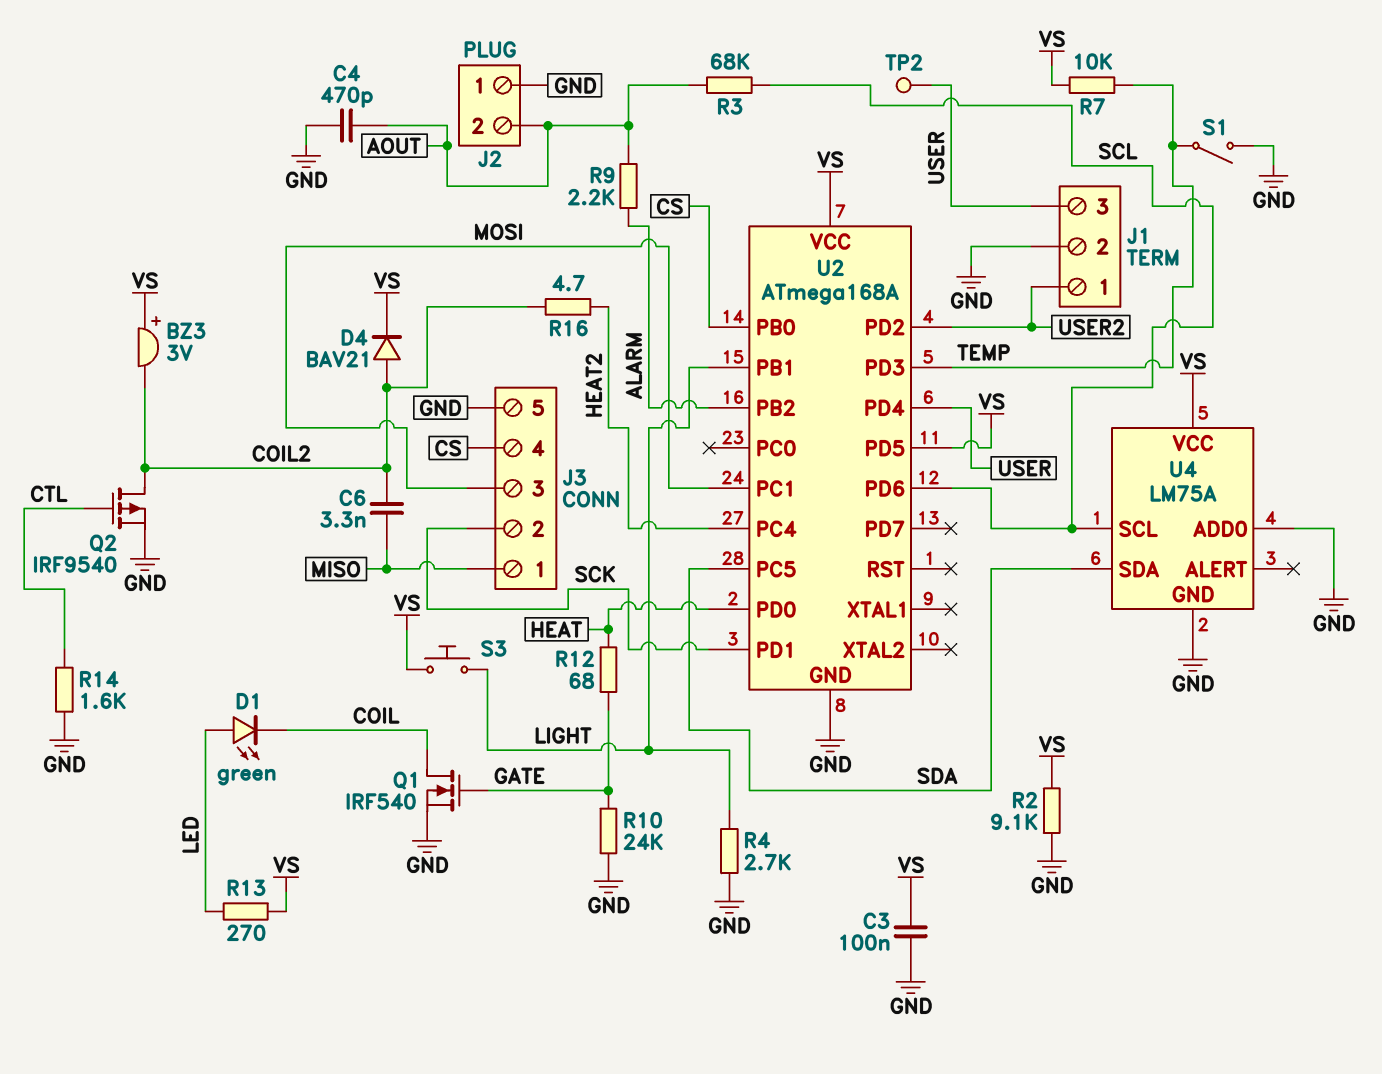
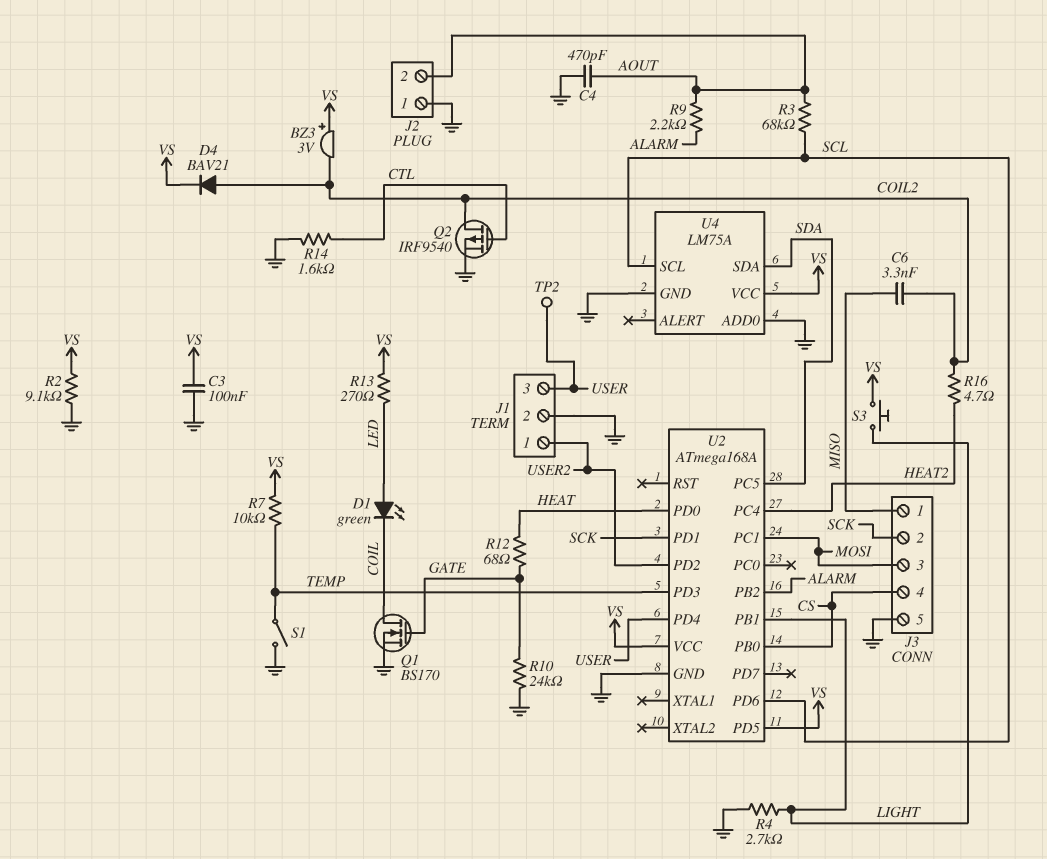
Q1: NMOS IRF540 (G GATE, D COIL, S GND) -> NMOS BS170 (G GATE, D COIL, S GND)

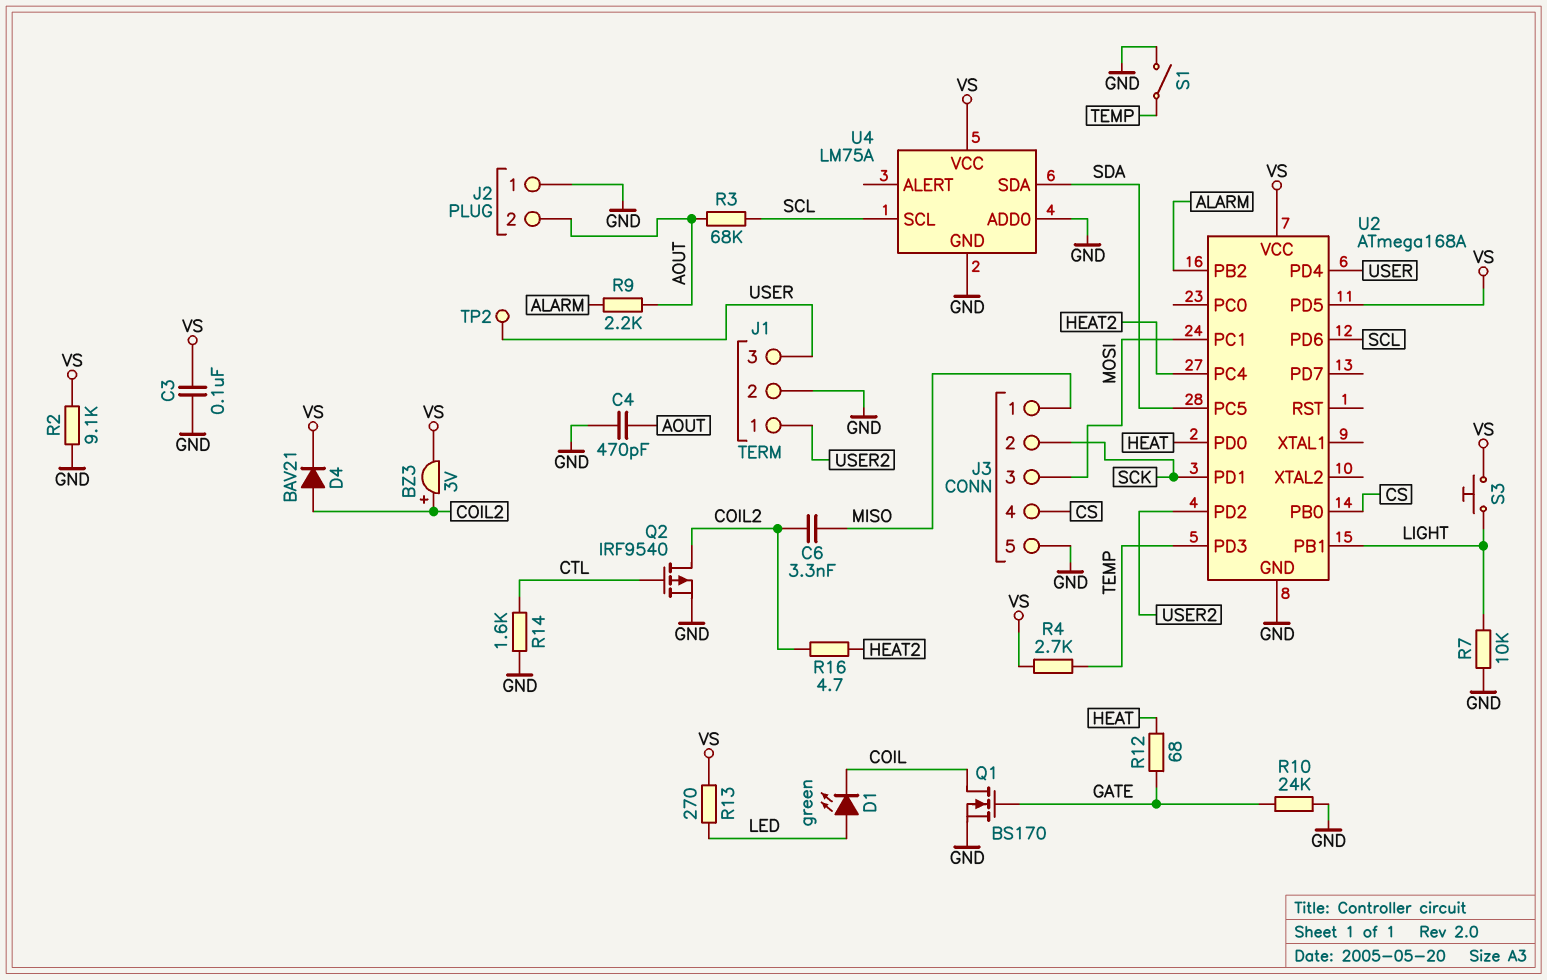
BZ3: buzzer 3V (plus VS, minus COIL2) -> buzzer 3V (plus COIL2, minus VS)
R4: 2.7k (GND, LIGHT) -> 2.7k (TEMP, VS)
R7: 10k (TEMP, VS) -> 10k (GND, LIGHT)

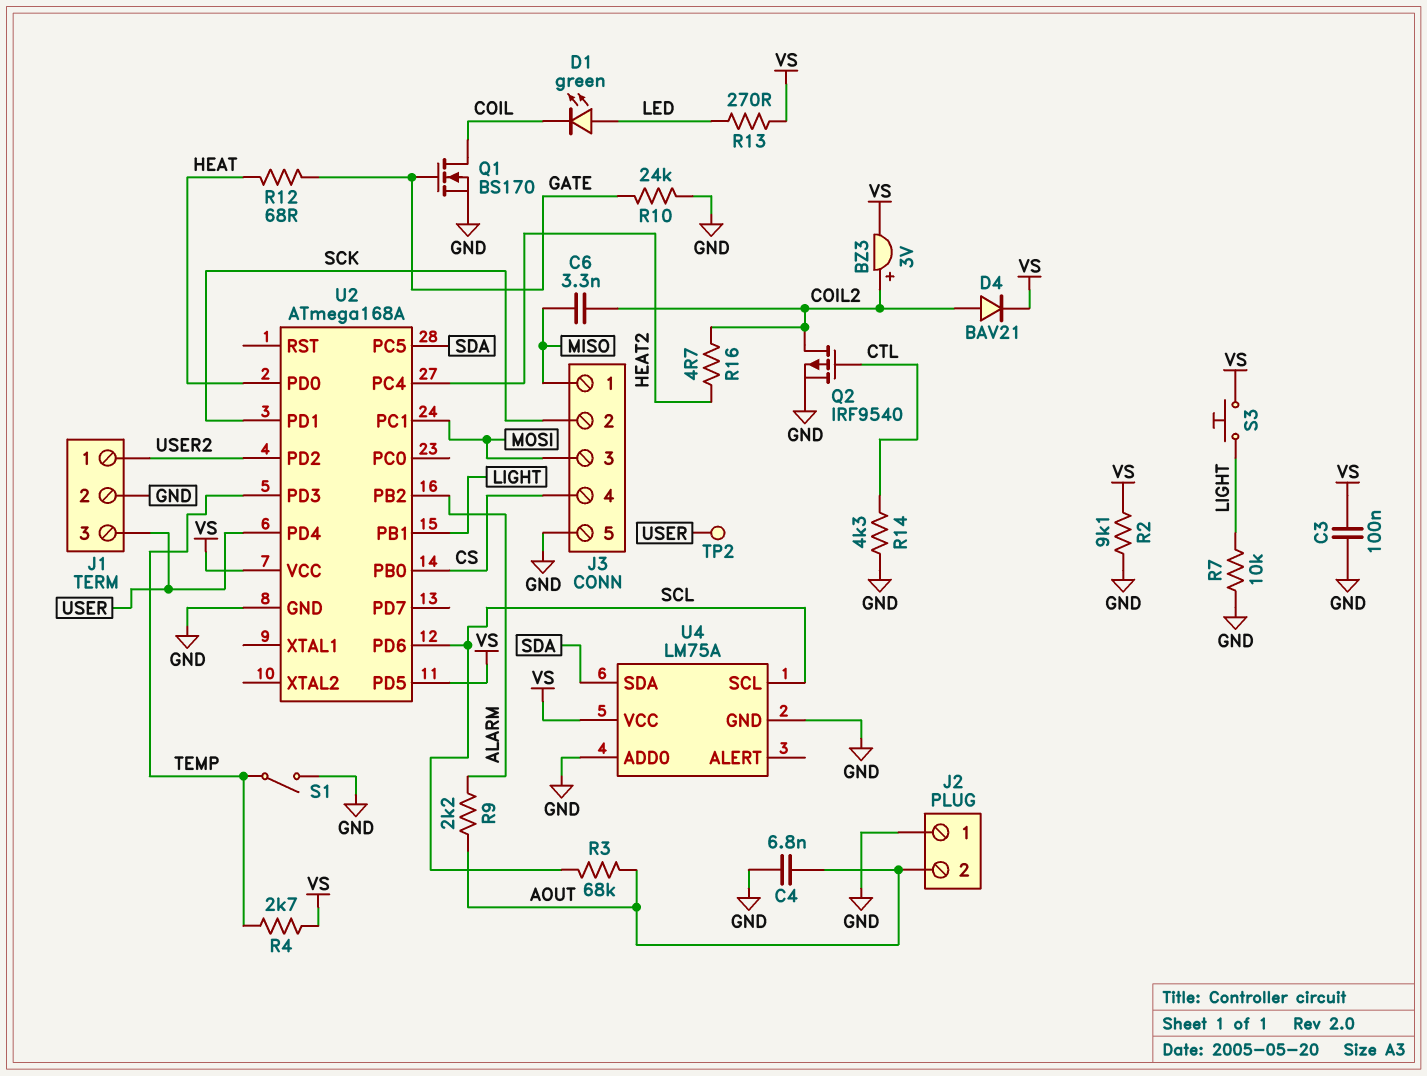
C4: 470pF (AOUT, GND) -> 6.8nF (AOUT, GND)
R14: 1.6k (CTL, GND) -> 4.3k (CTL, GND)

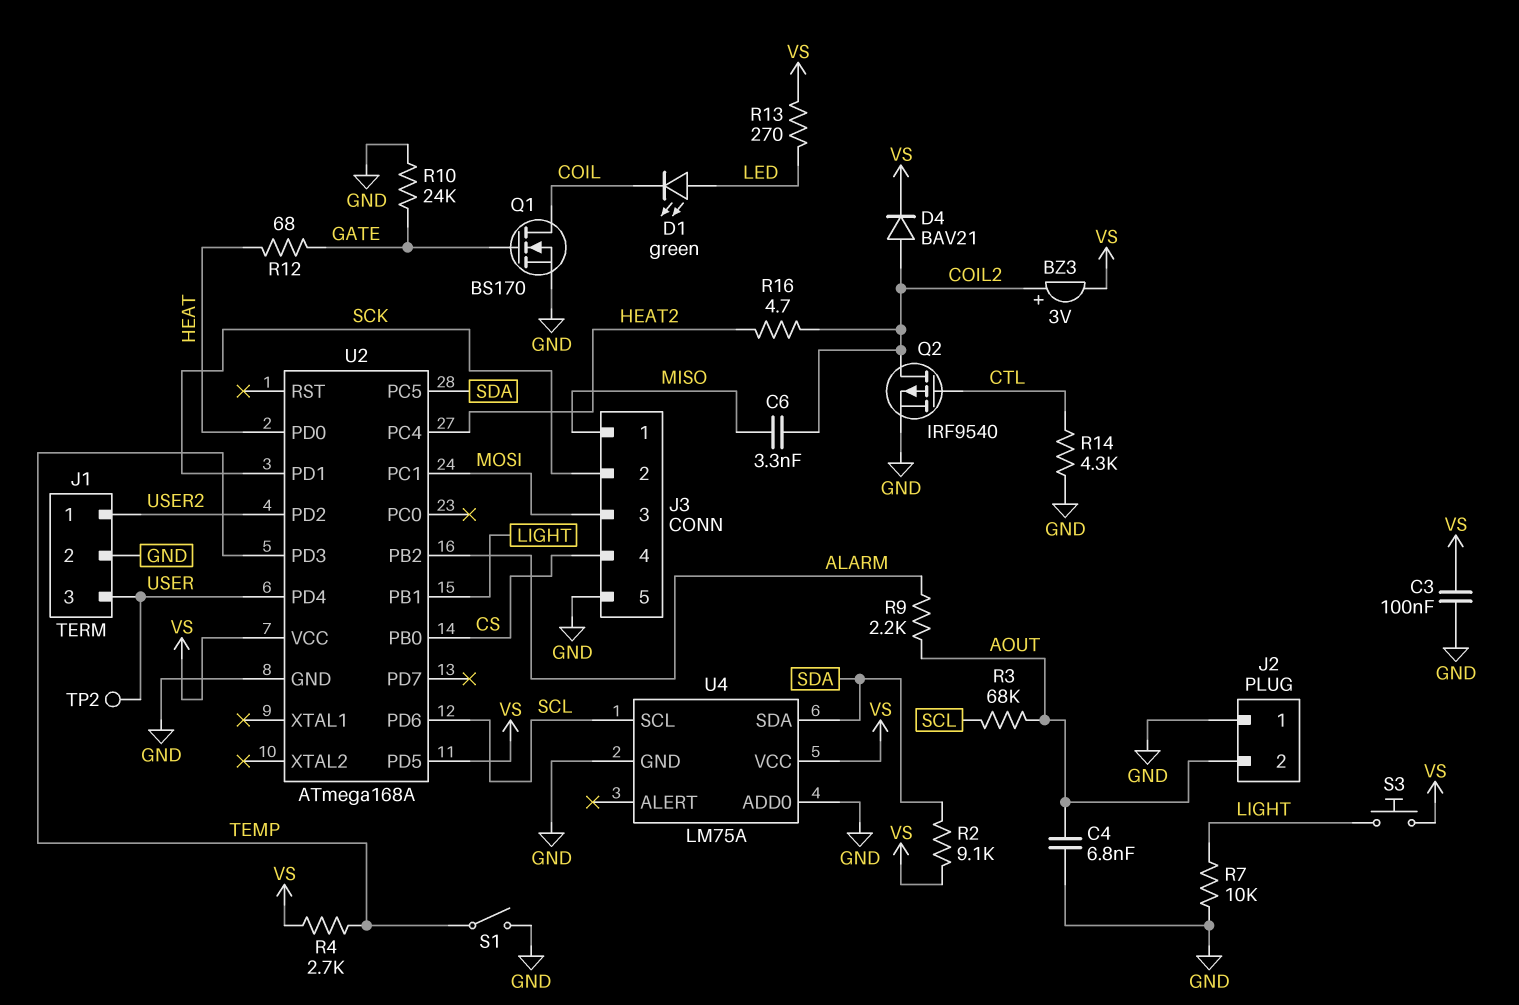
R2: 9.1k (GND, VS) -> 9.1k (SDA, VS)

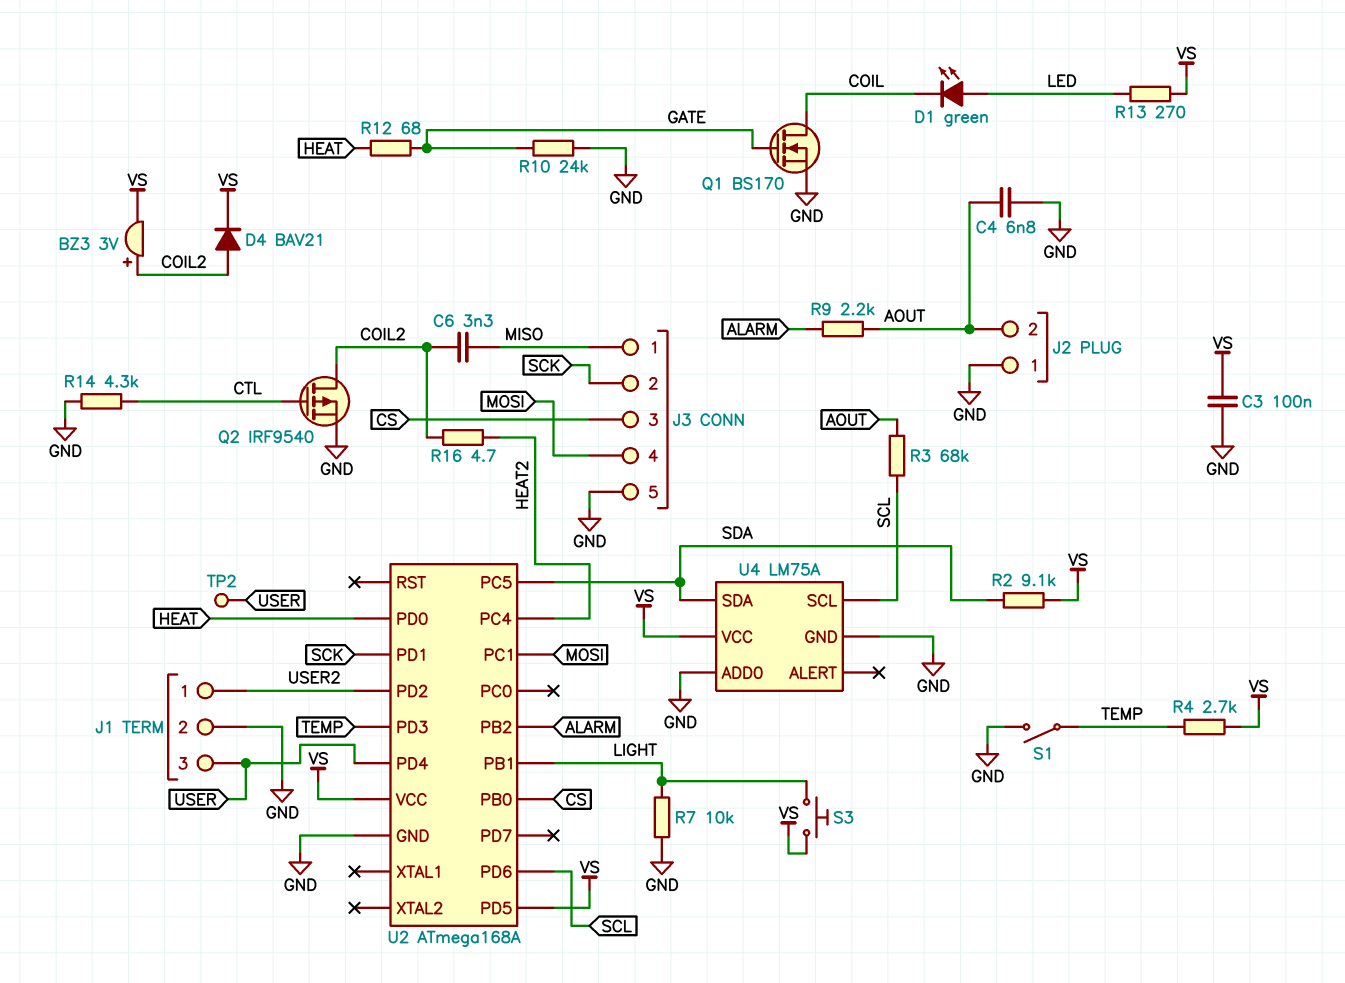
J3 pin 3: MOSI -> CS
J3 pin 4: CS -> MOSI

